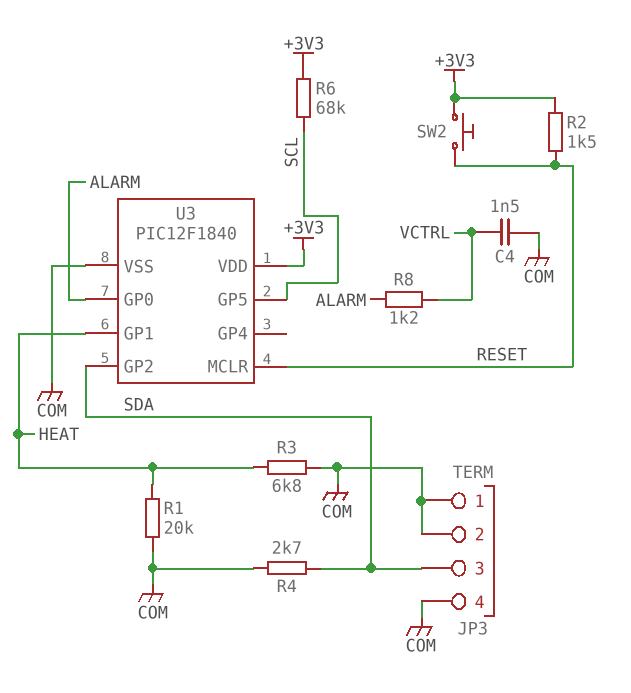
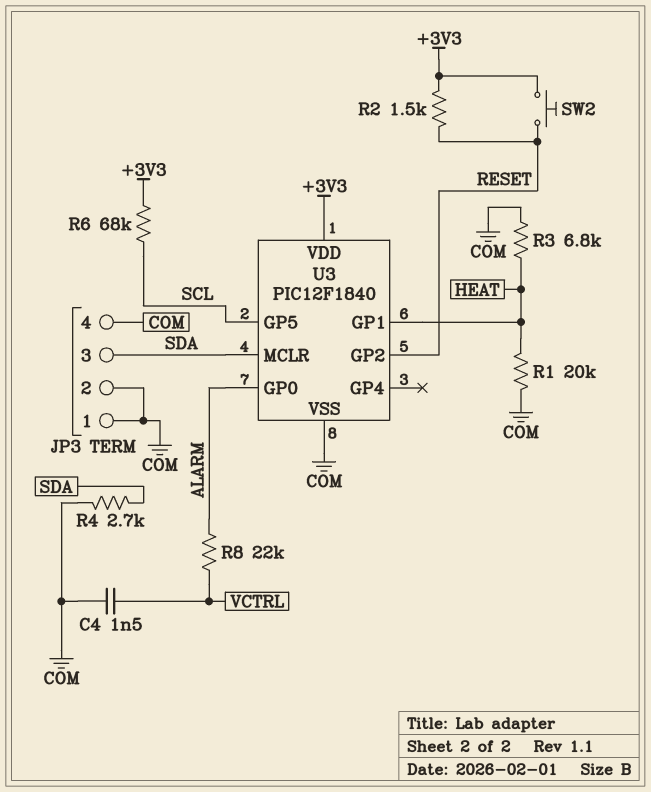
R8: 1.2k (ALARM, VCTRL) -> 22k (ALARM, VCTRL)
U3 pin GP2: SDA -> RESET
U3 pin MCLR: RESET -> SDA

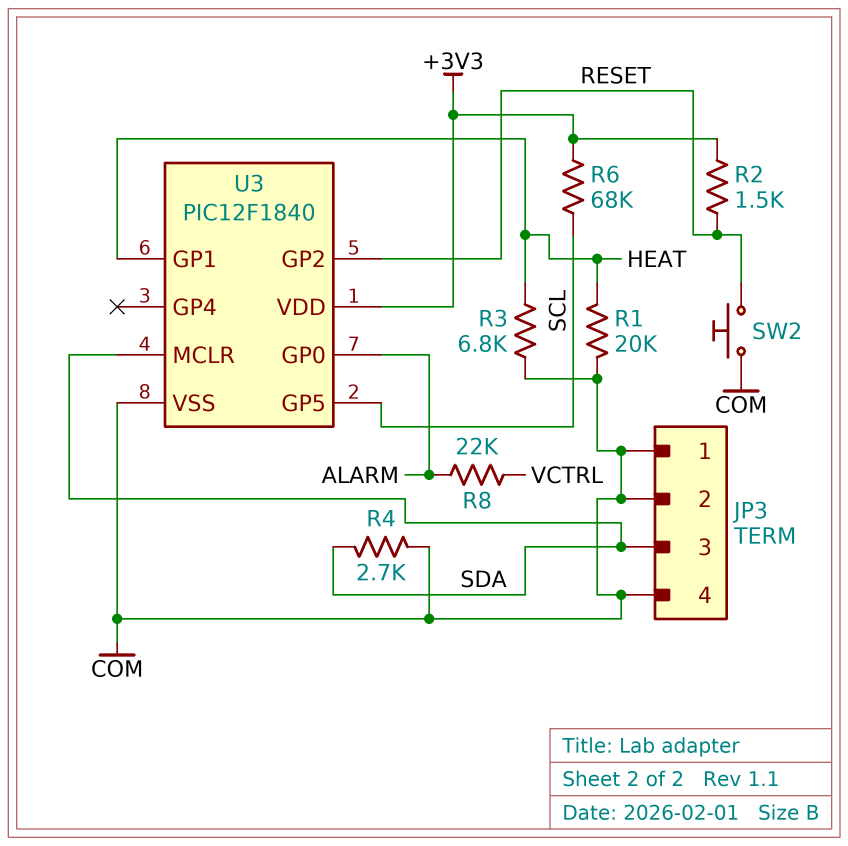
C4: 1.5nF (COM, VCTRL) -> none
SW2: button (+3V3, RESET) -> button (COM, RESET)

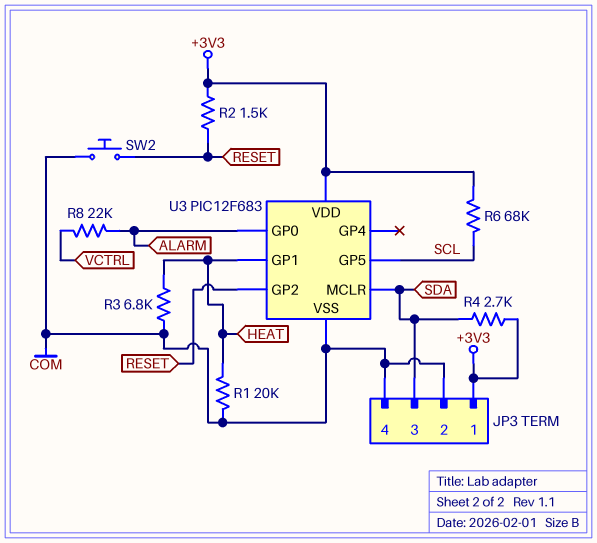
JP3 pin 1: COM -> +3V3
R4: 2.7k (COM, SDA) -> 2.7k (+3V3, SDA)
U3: PIC12F1840 -> PIC12F683

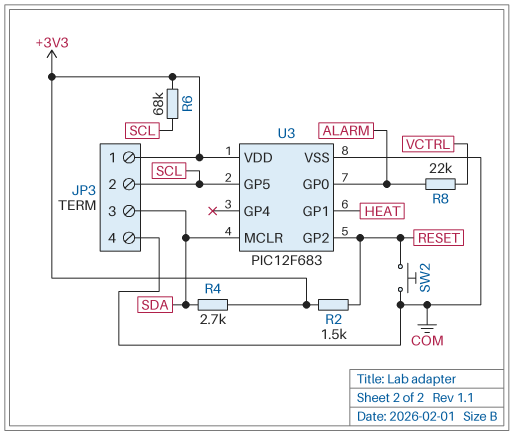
JP3 pin 2: COM -> SCL
R1: 20k (COM, HEAT) -> none
R3: 6.8k (COM, HEAT) -> none

